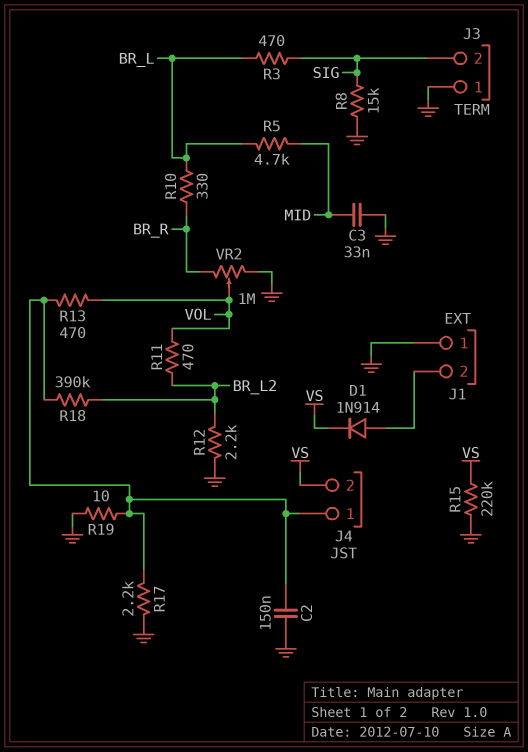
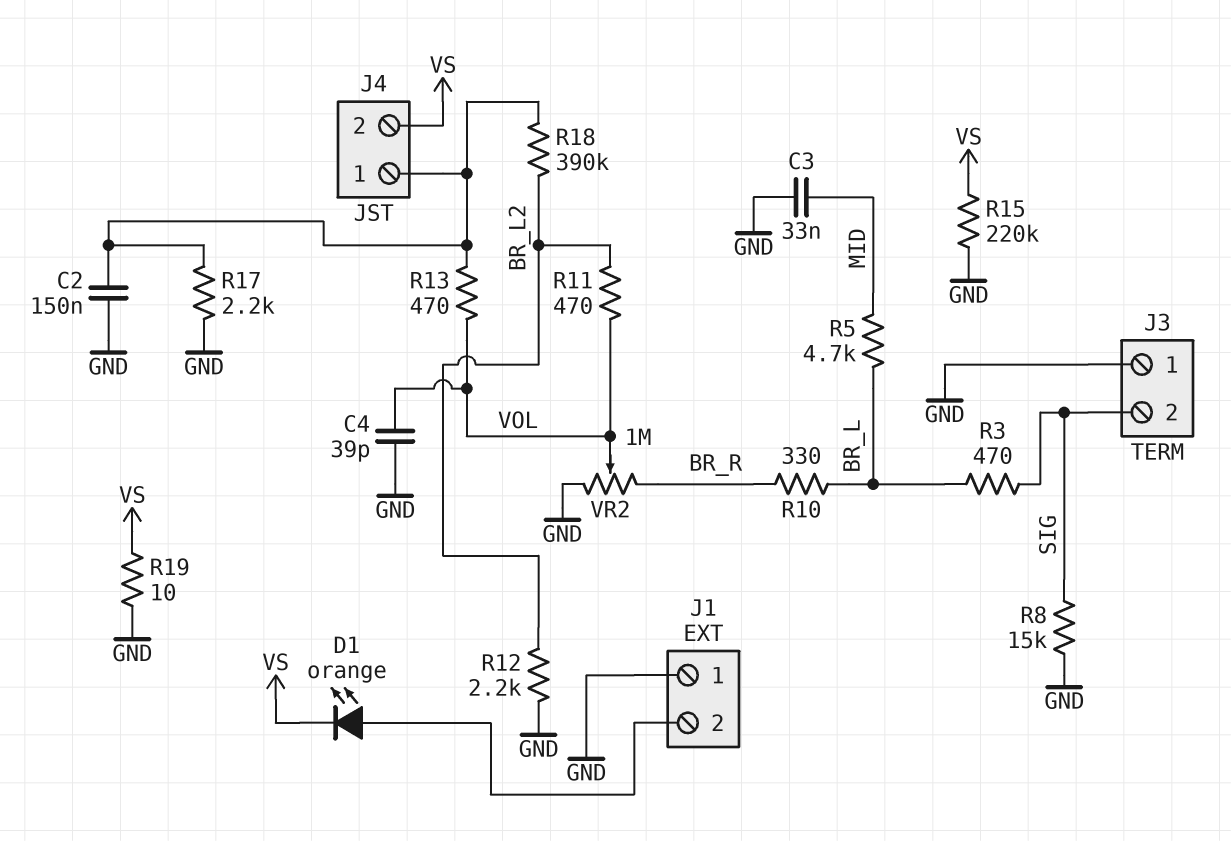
C4: none -> 39pF (GND, VOL)
D1: diode 1N914 (A J1/2, K VS) -> LED orange (A J1/2, K VS)
R19: 10 (GND, J4/1) -> 10 (GND, VS)

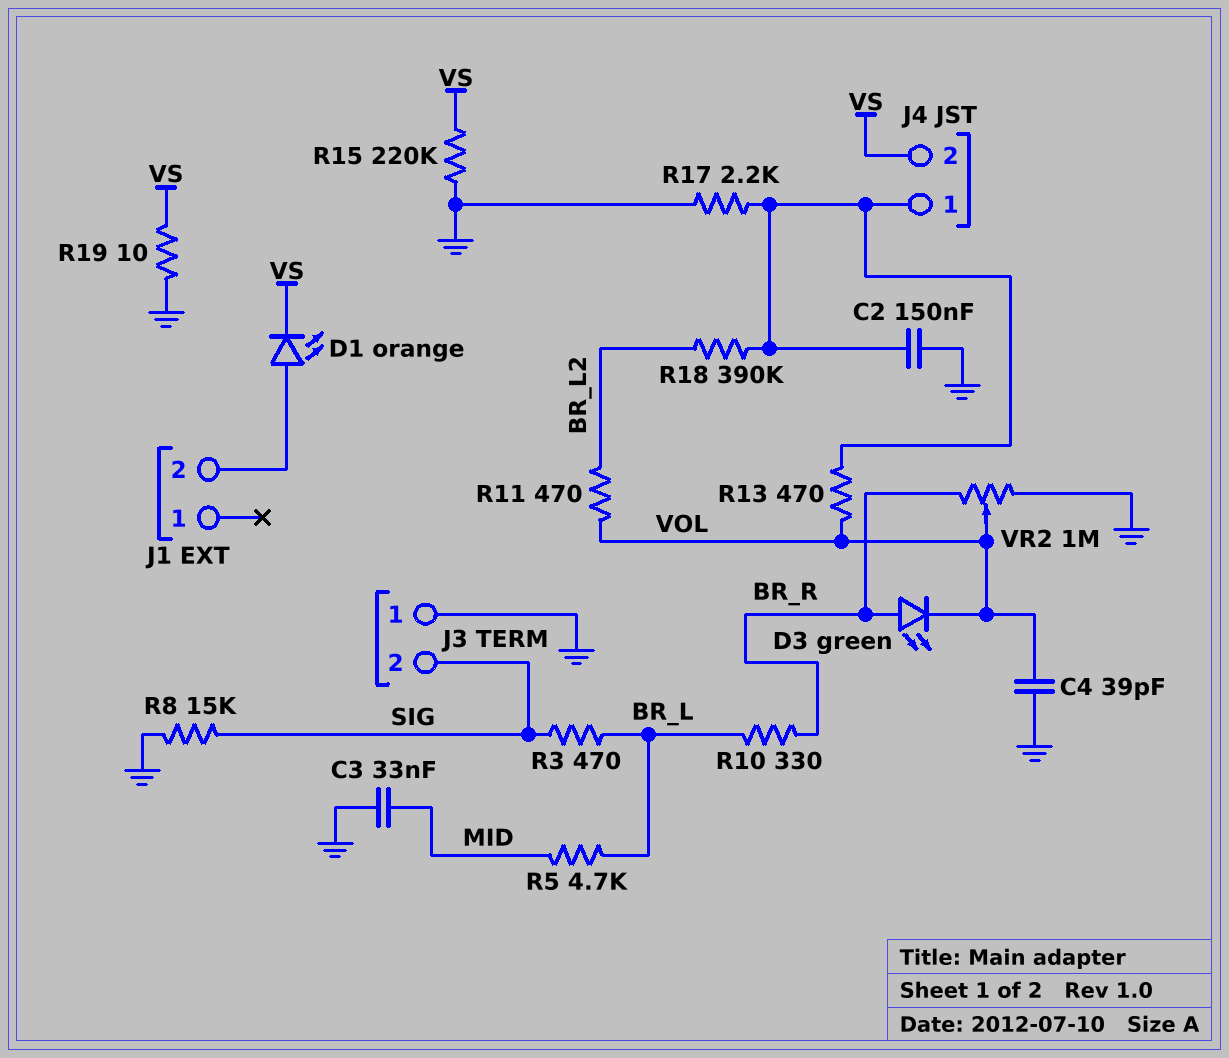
D3: none -> LED green (A BR_R, K VOL)
J1 pin 1: GND -> none
R12: 2.2k (BR_L2, GND) -> none

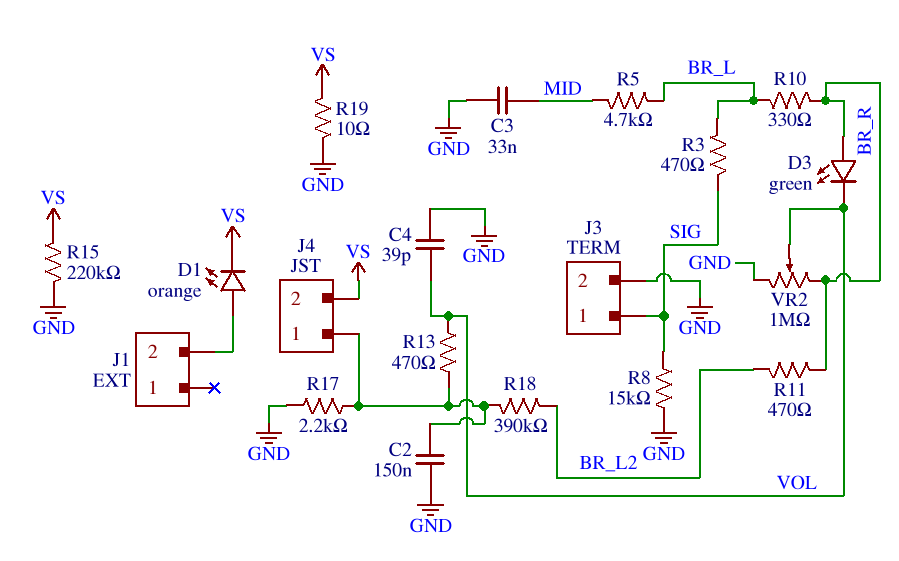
J3 pin 1: GND -> SIG
J3 pin 2: SIG -> GND
R11: 470 (BR_L2, VOL) -> 470 (BR_L2, BR_R)

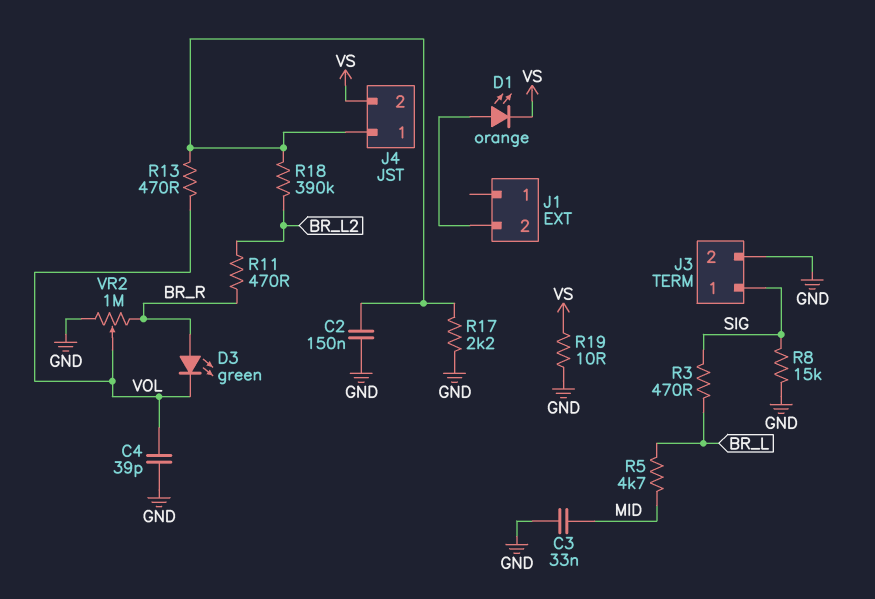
R10: 330 (BR_L, BR_R) -> none
R15: 220k (GND, VS) -> none

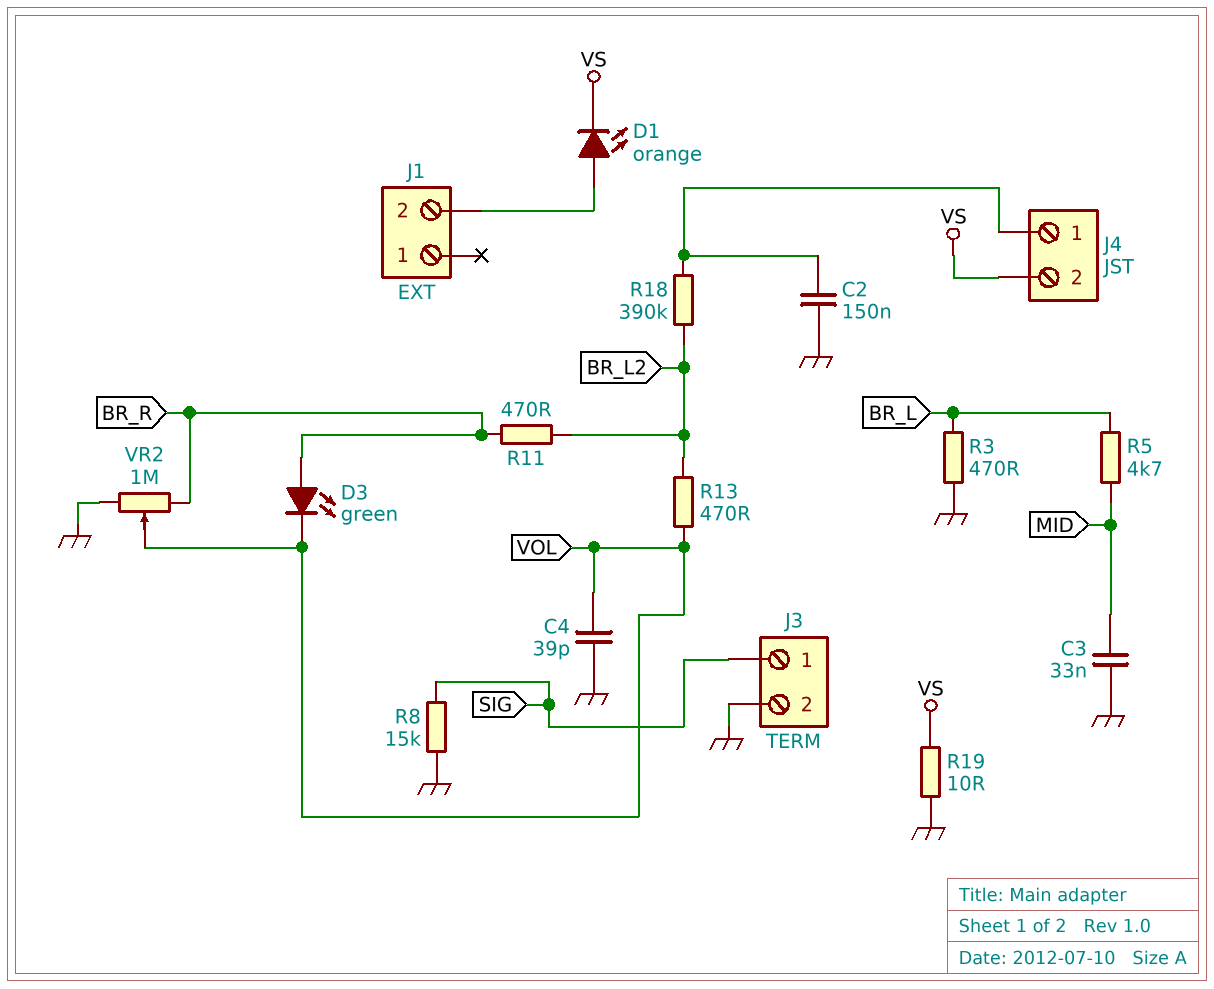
R3: 470 (BR_L, SIG) -> 470 (BR_L, GND)
R13: 470 (J4/1, VOL) -> 470 (BR_L2, VOL)
R17: 2.2k (GND, J4/1) -> none

